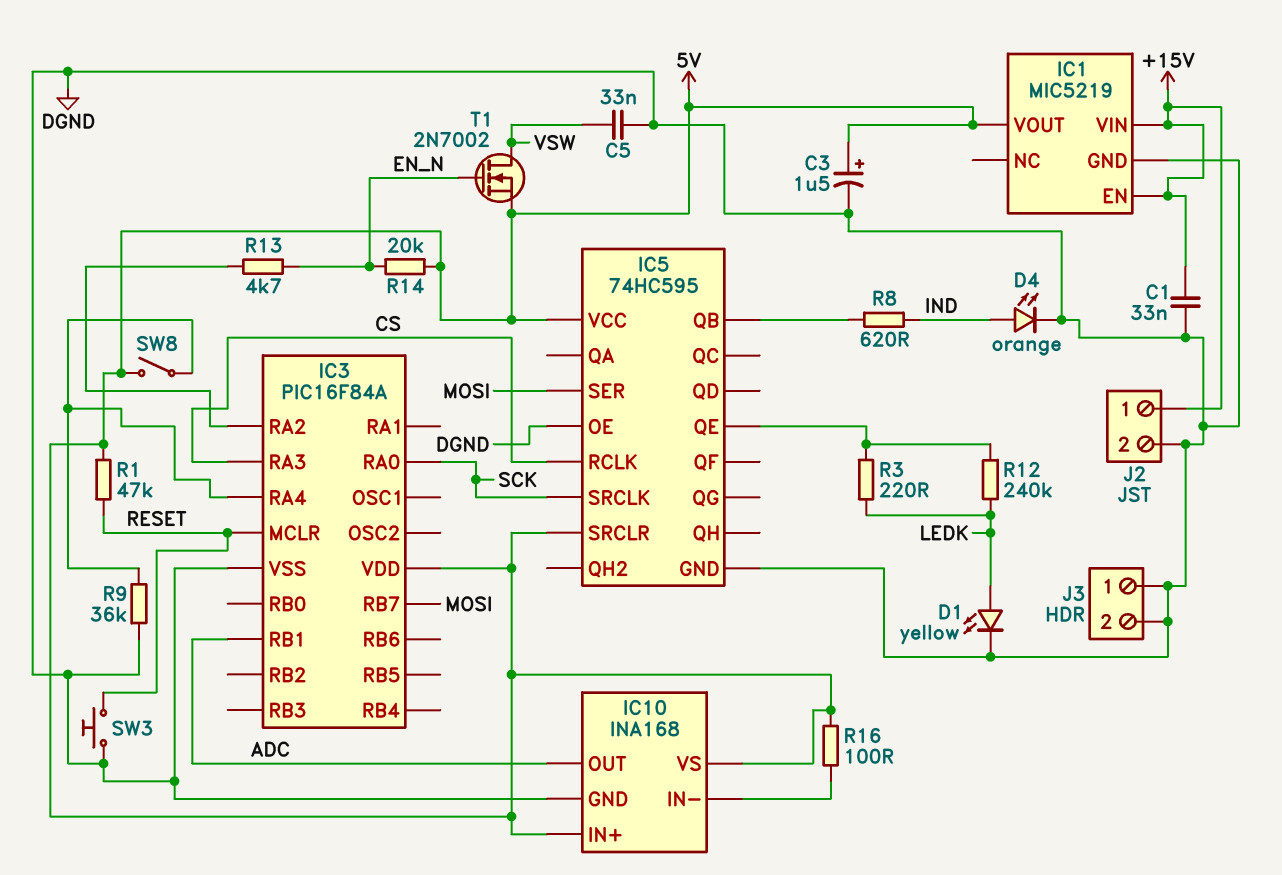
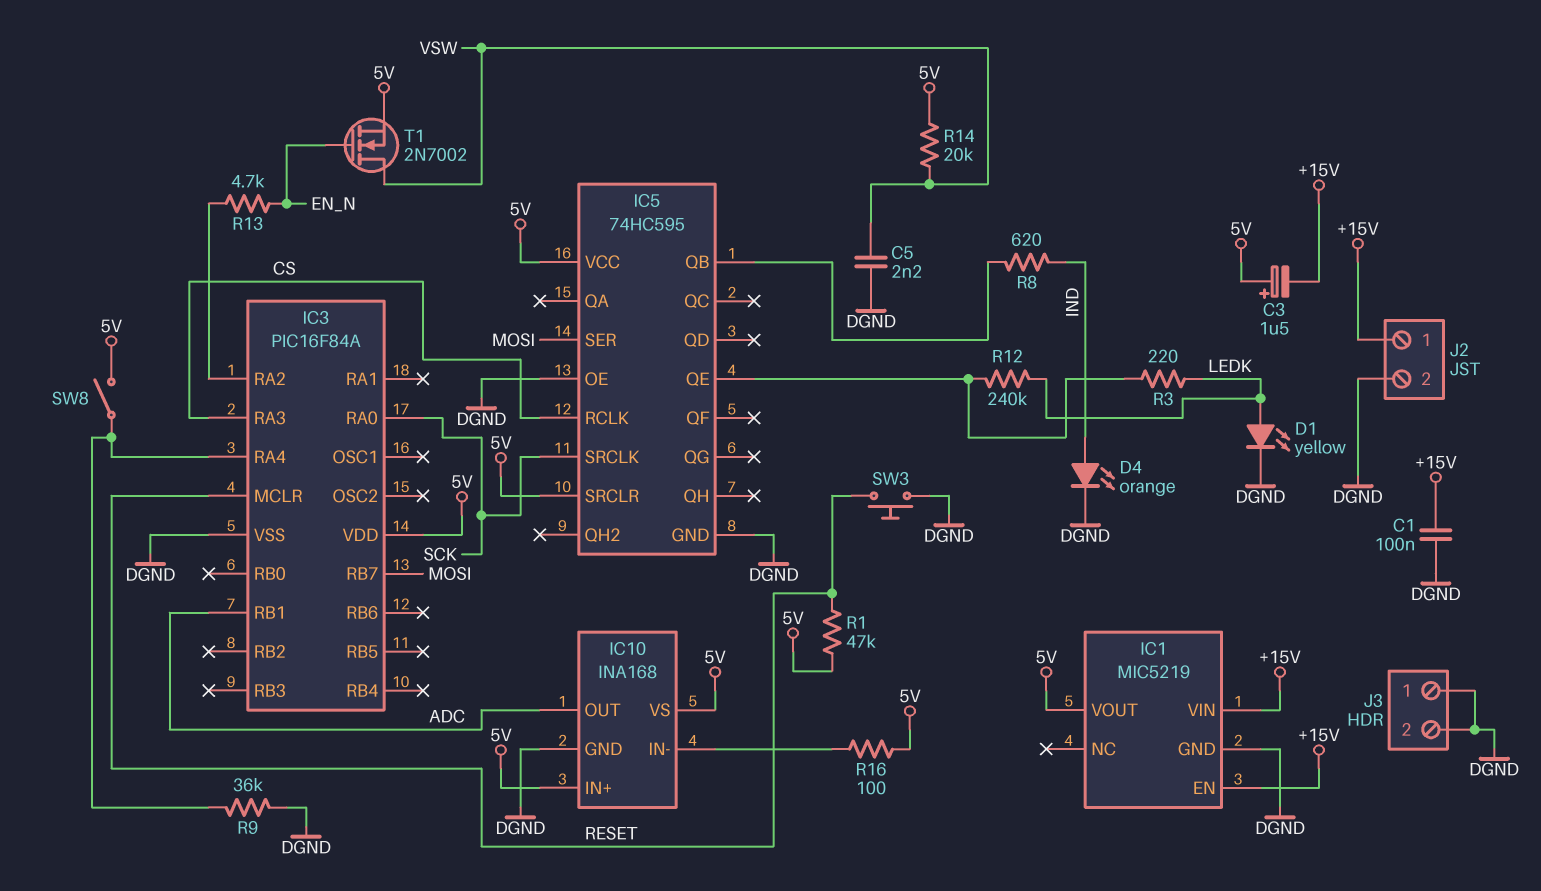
C1: 33nF (+15V, DGND) -> 100nF (+15V, DGND)
C3: 1.5uF (plus 5V, minus DGND) -> 1.5uF (plus 5V, minus +15V)
C5: 33nF (DGND, VSW) -> 2.2nF (DGND, VSW)
R14: 20k (5V, EN_N) -> 20k (5V, VSW)

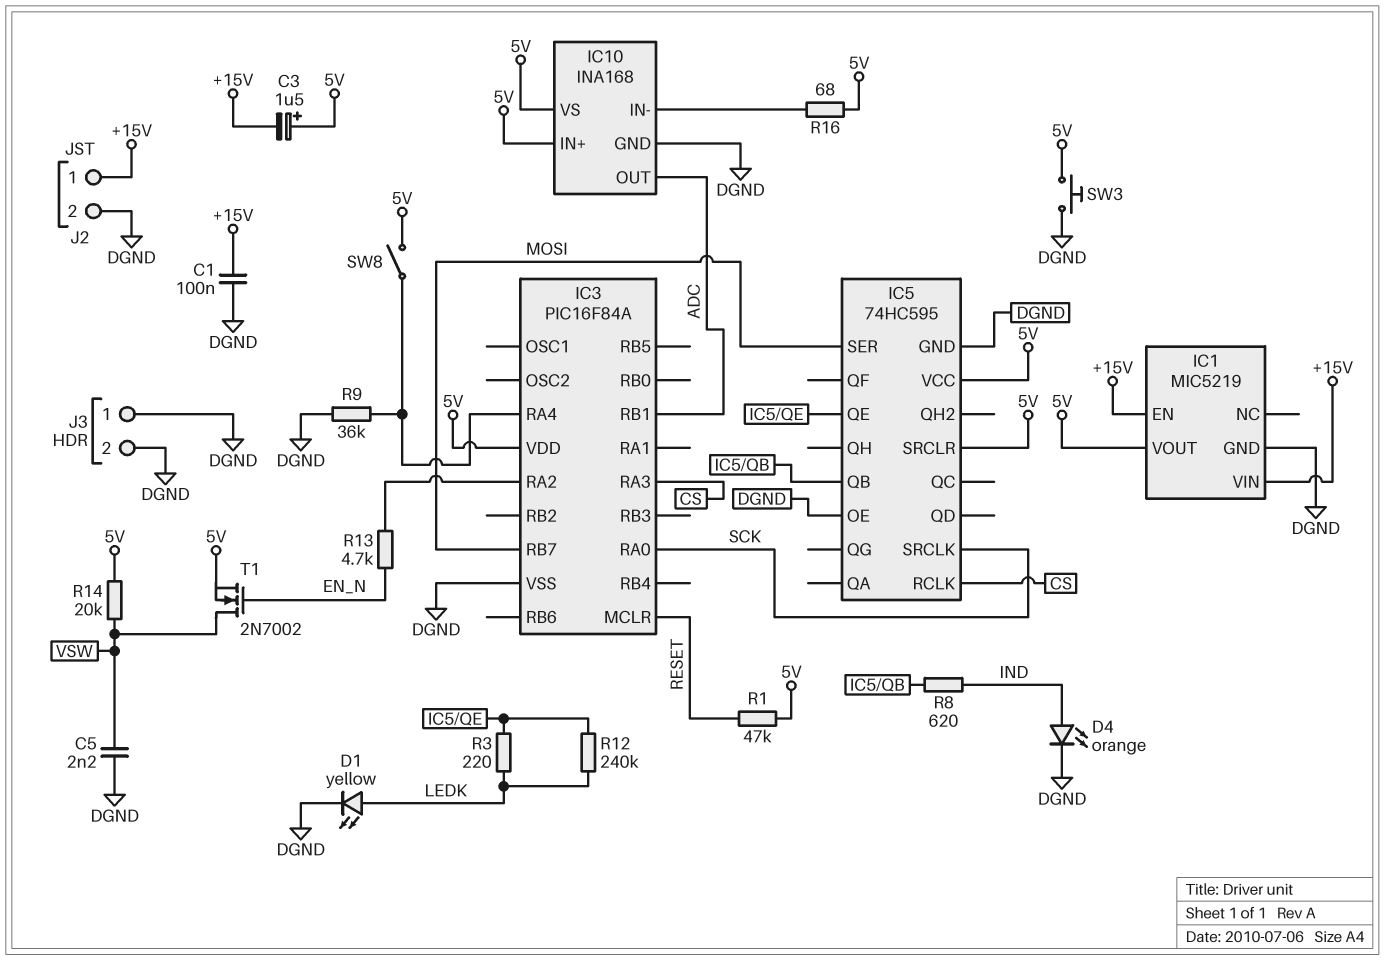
R16: 100 (5V, IC10/IN-) -> 68 (5V, IC10/IN-)
SW3: button (DGND, RESET) -> button (5V, DGND)

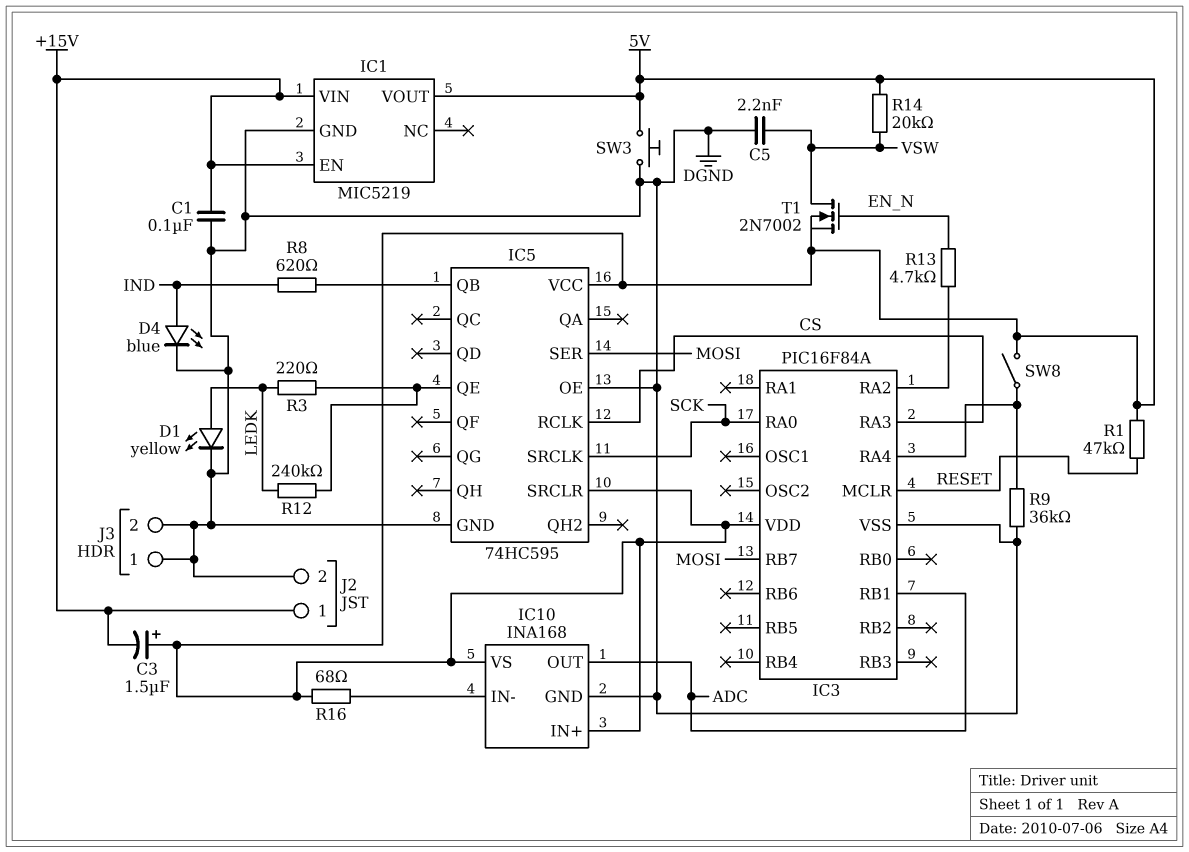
D4: LED orange (A IND, K DGND) -> LED blue (A IND, K DGND)

